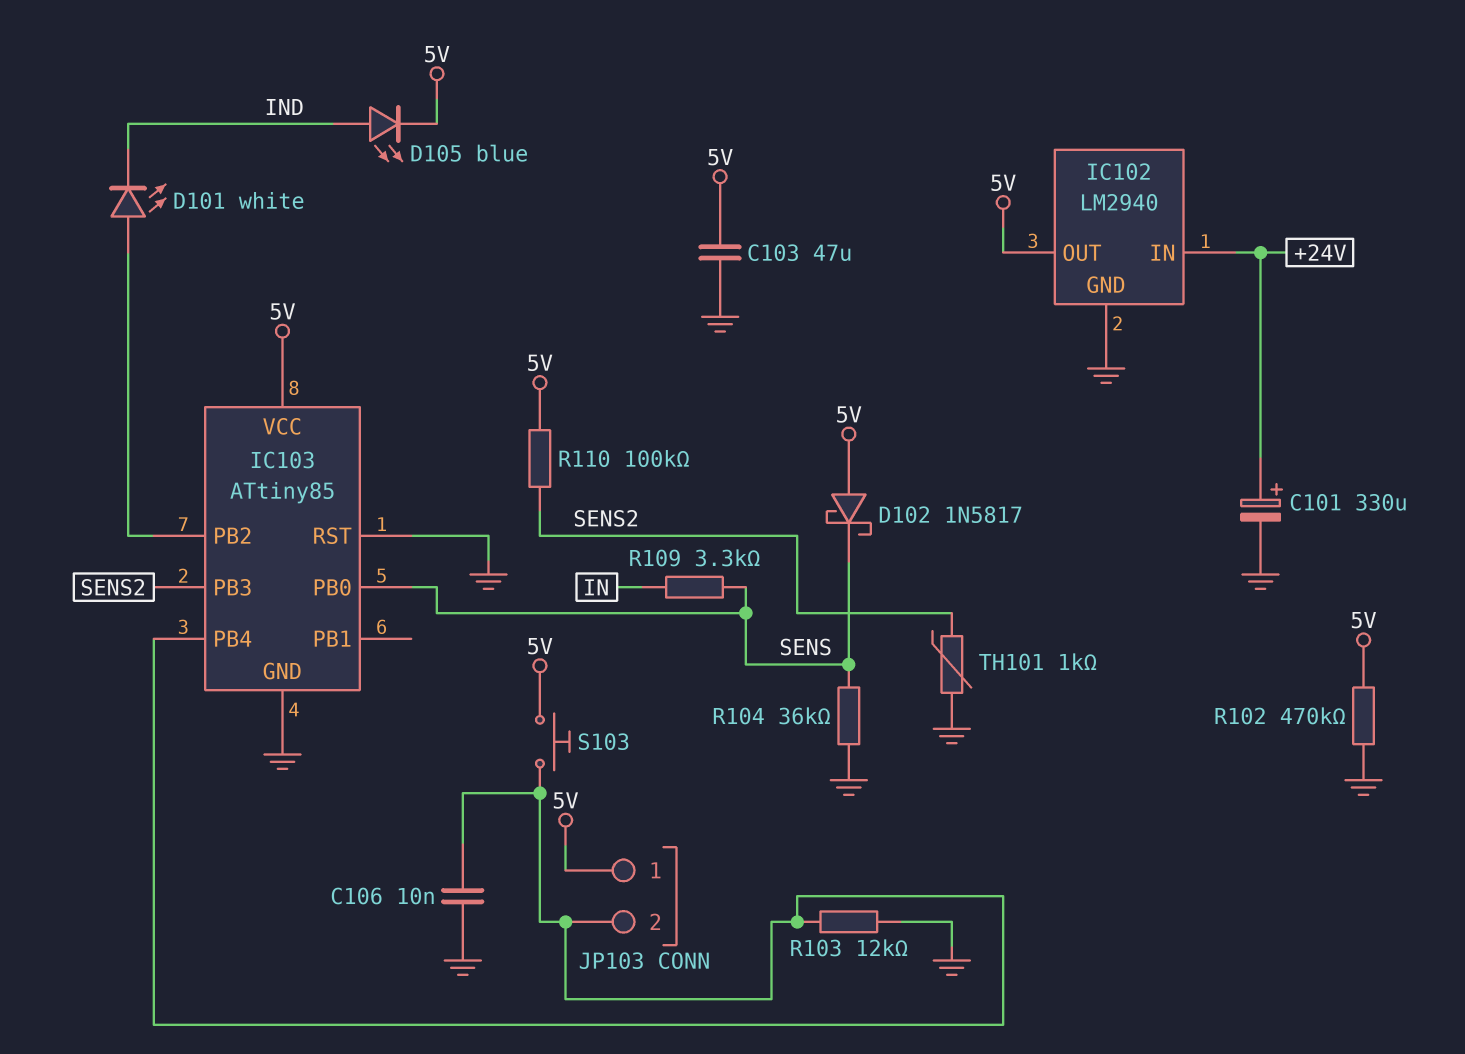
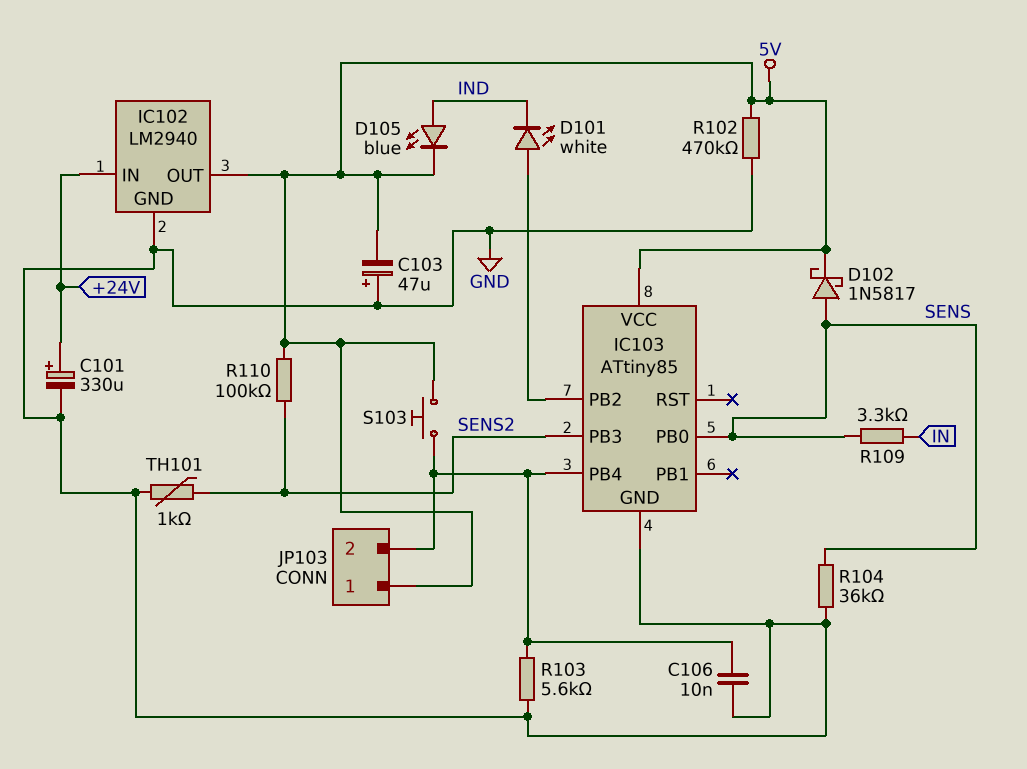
C103: 47uF (5V, GND) -> 47uF (plus GND, minus 5V)
D102: schottky 1N5817 (A 5V, K SENS) -> schottky 1N5817 (A SENS, K 5V)
IC103 pin RST: GND -> none
R103: 12k (GND, IC103/PB4) -> 5.6k (GND, IC103/PB4)

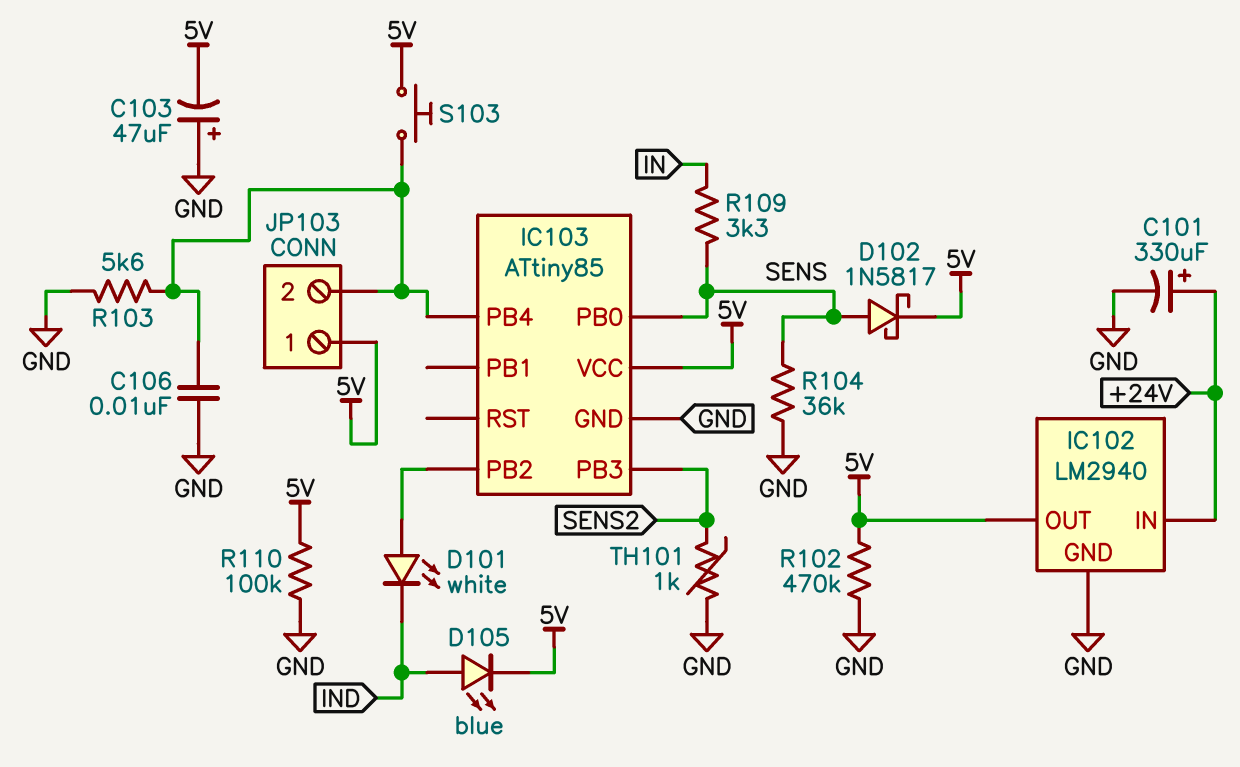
R110: 100k (5V, SENS2) -> 100k (5V, GND)

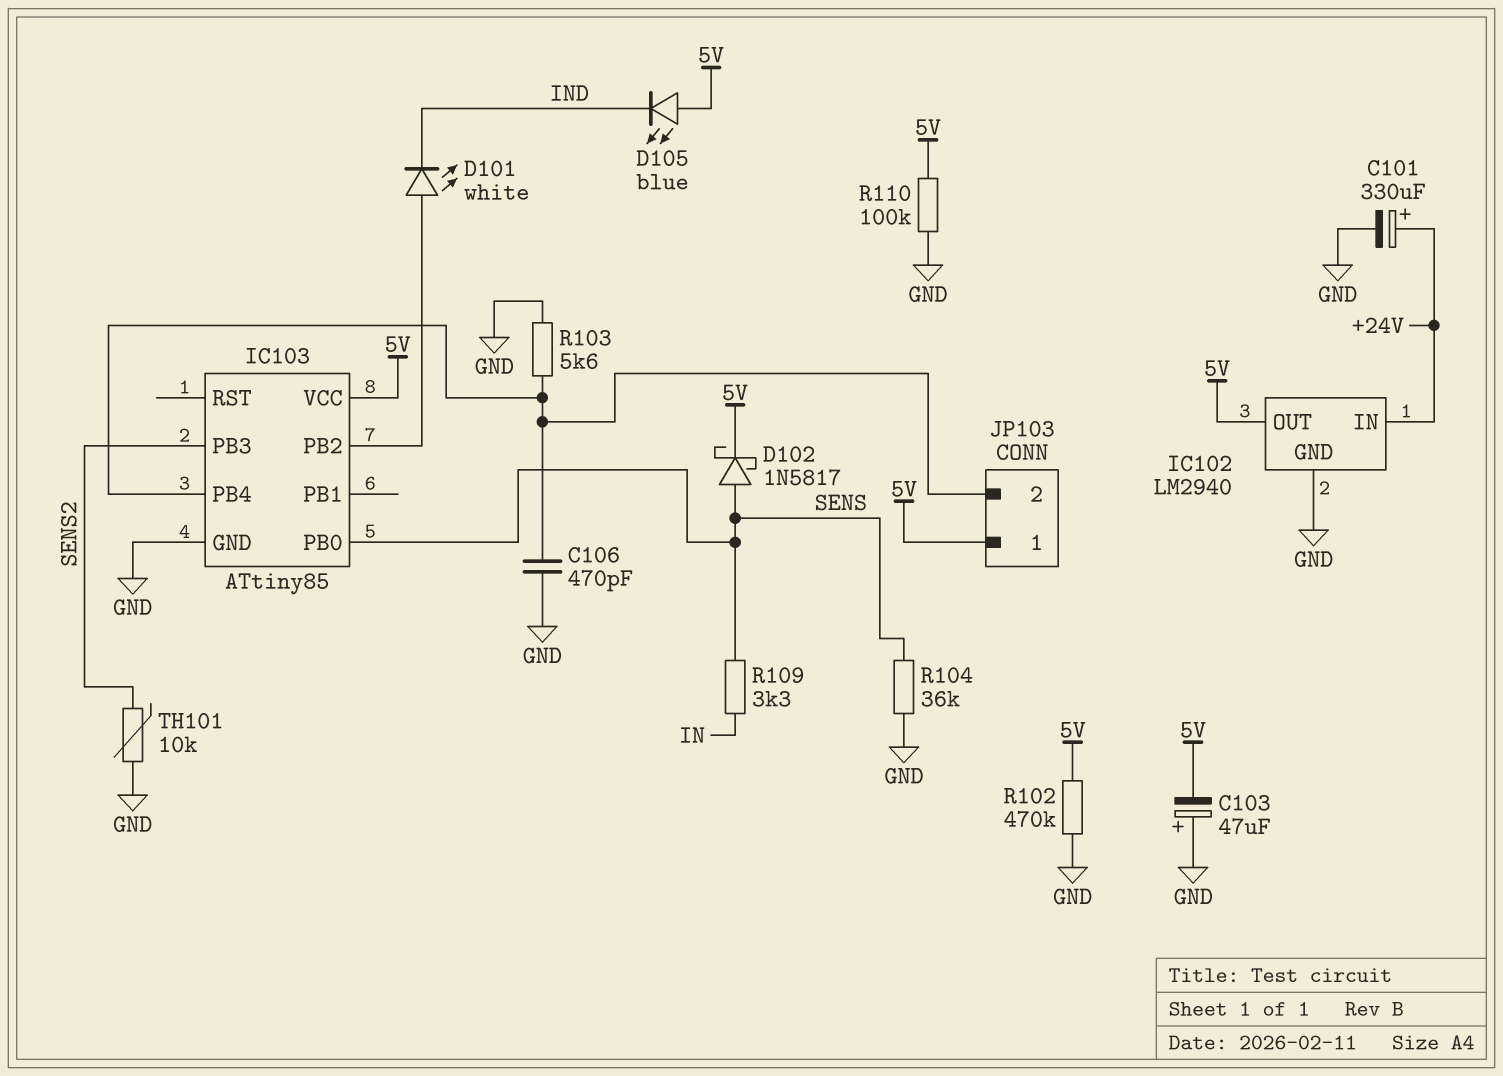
C106: 10nF (GND, IC103/PB4) -> 470pF (GND, IC103/PB4)
D105: LED blue (A IND, K 5V) -> LED blue (A 5V, K IND)
S103: button (5V, IC103/PB4) -> none
TH101: 1k (GND, SENS2) -> 10k (GND, SENS2)

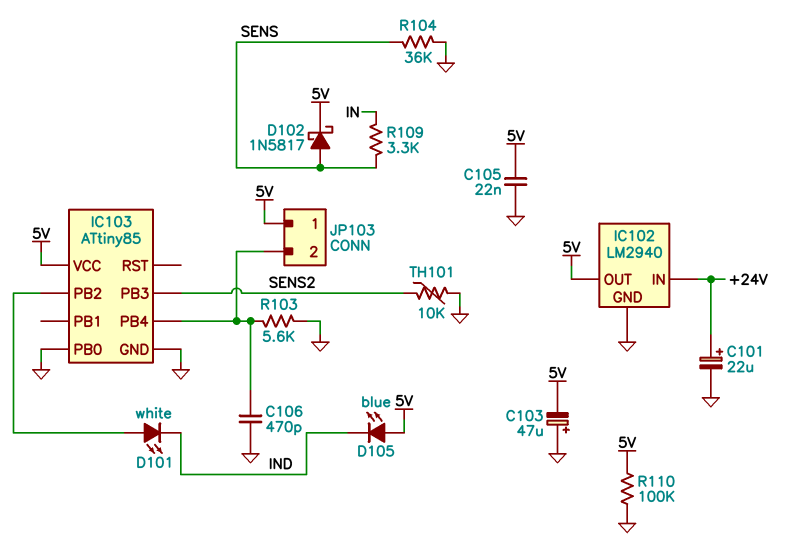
C101: 330uF (plus +24V, minus GND) -> 22uF (plus +24V, minus GND)
C105: none -> 22nF (5V, GND)
IC103 pin PB0: SENS -> GND
R102: 470k (5V, GND) -> none

